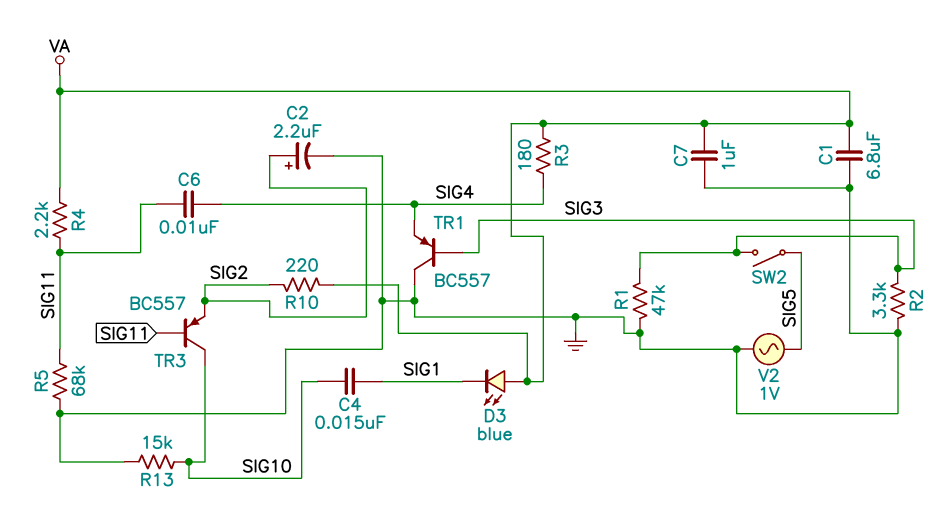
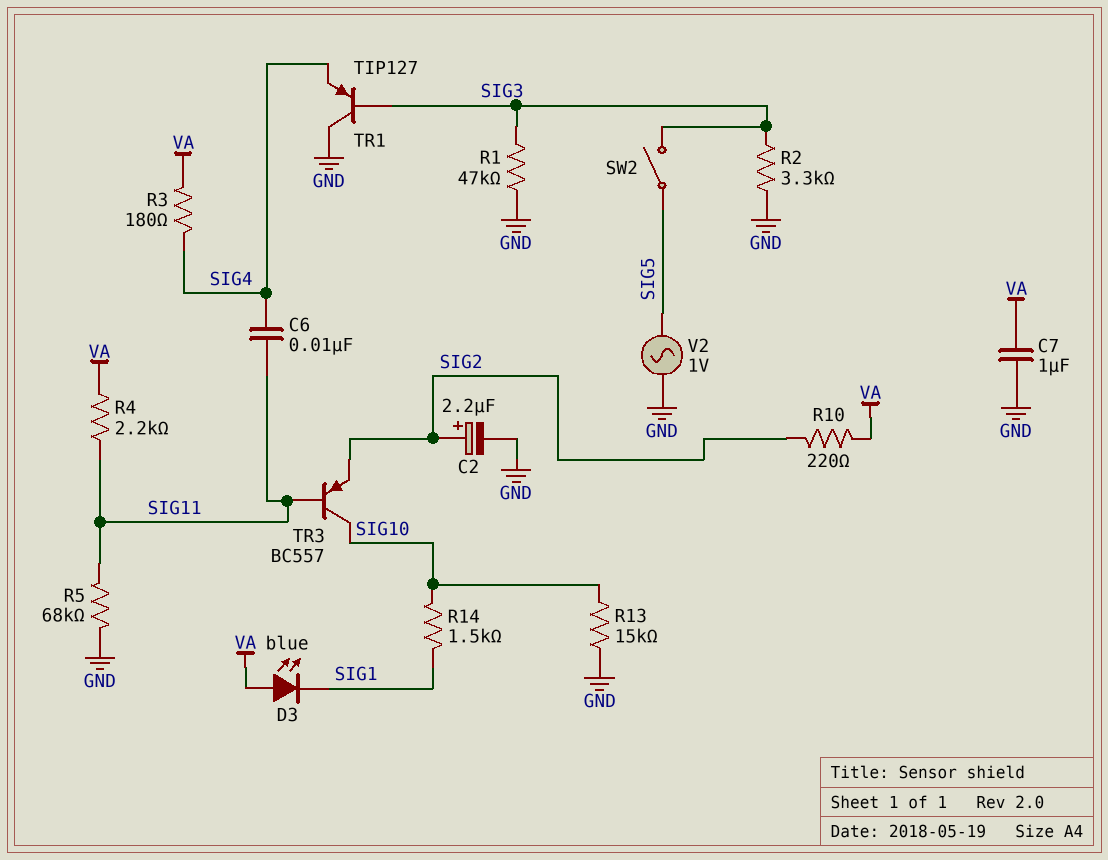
C1: 6.8uF (GND, VA) -> none
C4: 15nF (SIG1, SIG10) -> none
R14: none -> 1.5k (SIG1, SIG10)
TR1: PNP BC557 (B SIG3, C GND, E SIG4) -> PNP TIP127 (B SIG3, C GND, E SIG4)

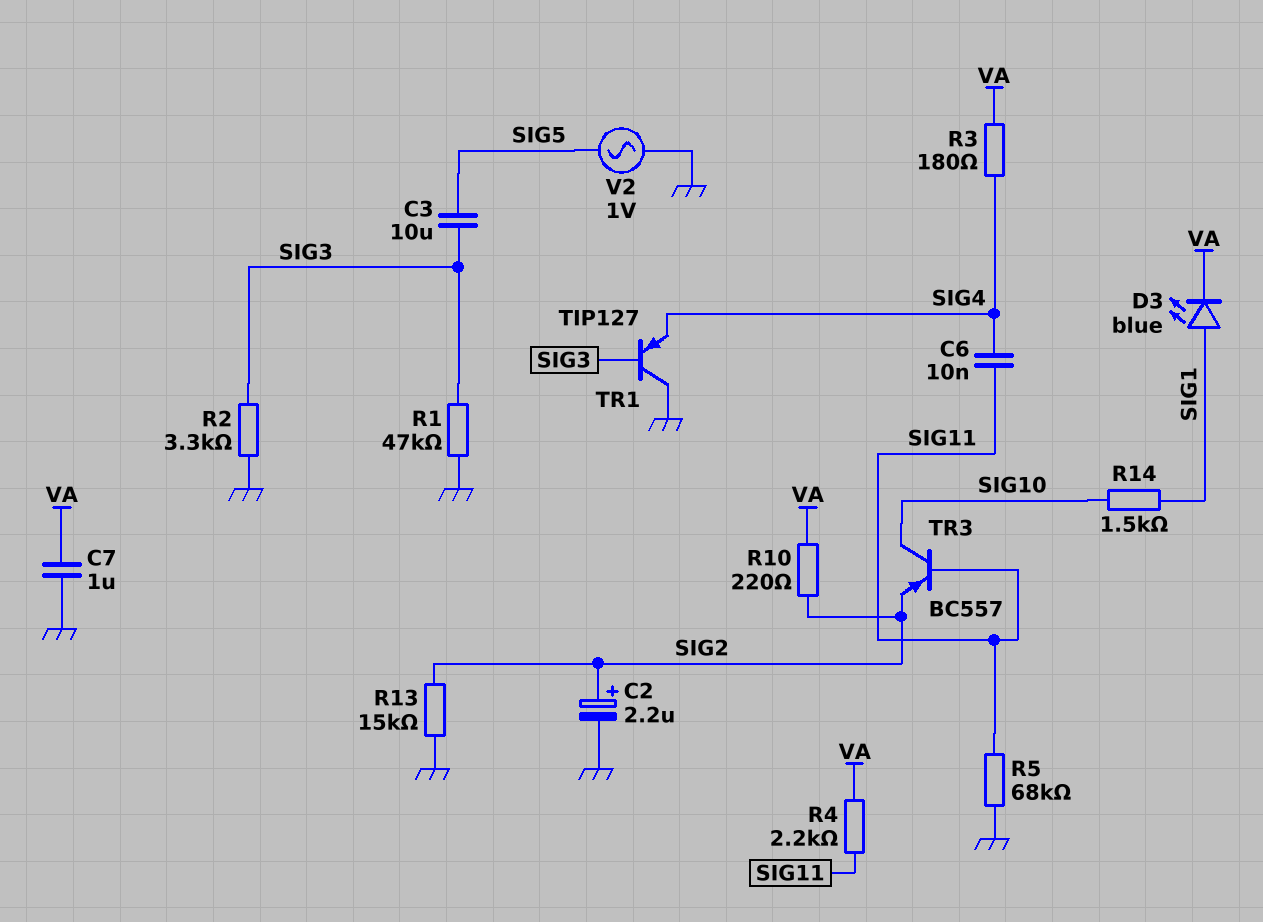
C3: none -> 10uF (SIG3, SIG5)
D3: LED blue (A VA, K SIG1) -> LED blue (A SIG1, K VA)
R13: 15k (GND, SIG10) -> 15k (GND, SIG2)
SW2: switch (SIG3, SIG5) -> none

